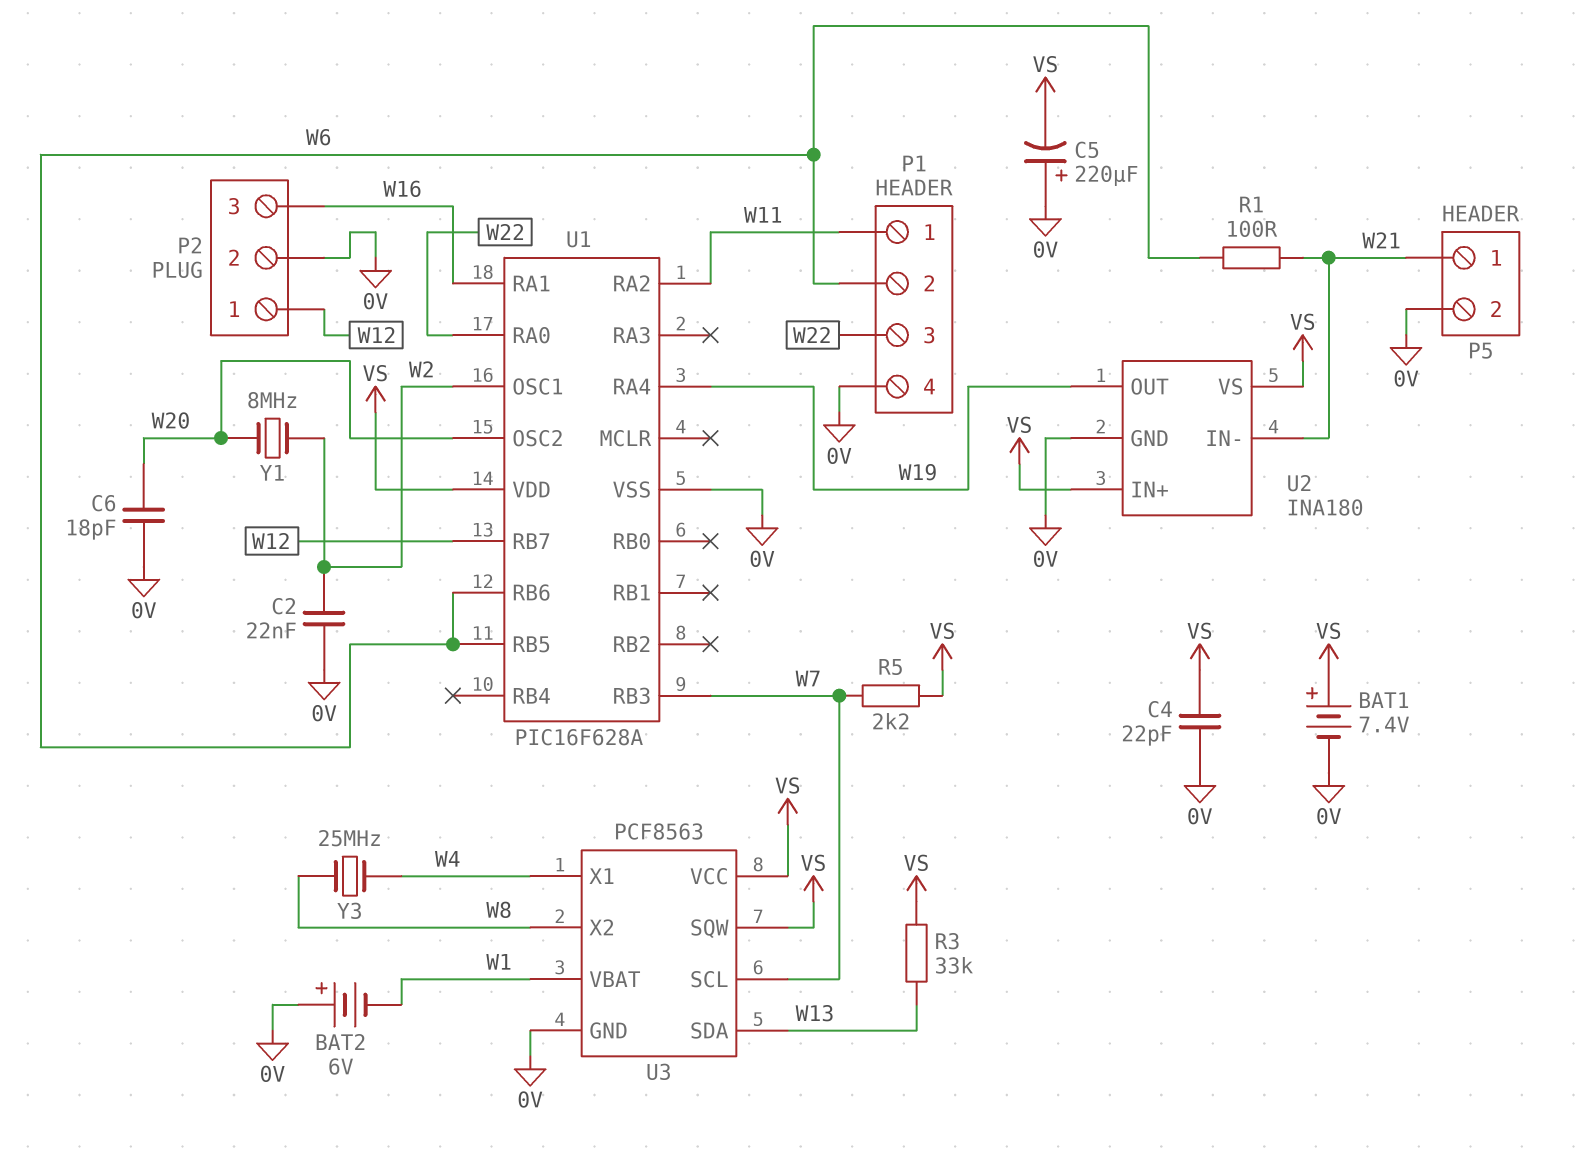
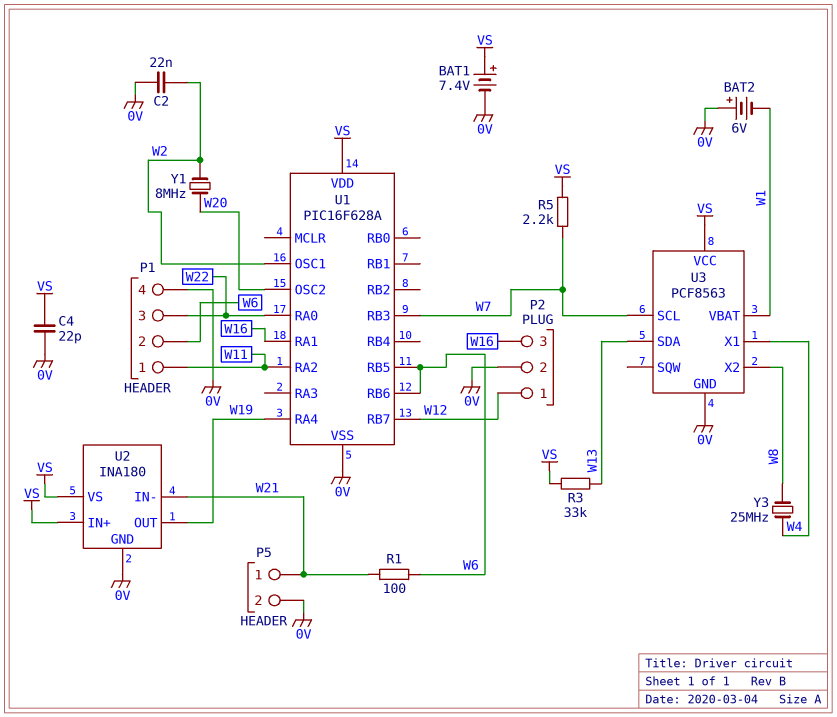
C5: 220uF (plus 0V, minus VS) -> none
C6: 18pF (0V, W20) -> none
U3 pin SQW: VS -> none

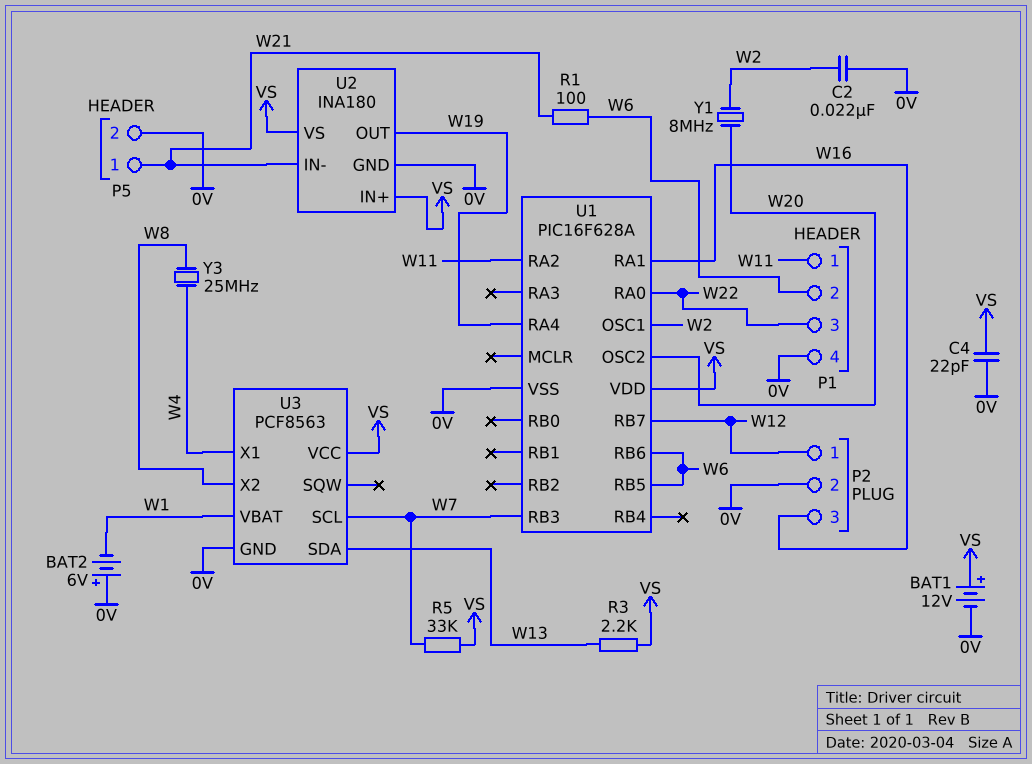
BAT1: 7.4V (plus VS, minus 0V) -> 12V (plus VS, minus 0V)
R3: 33k (VS, W13) -> 2.2k (VS, W13)
R5: 2.2k (VS, W7) -> 33k (VS, W7)

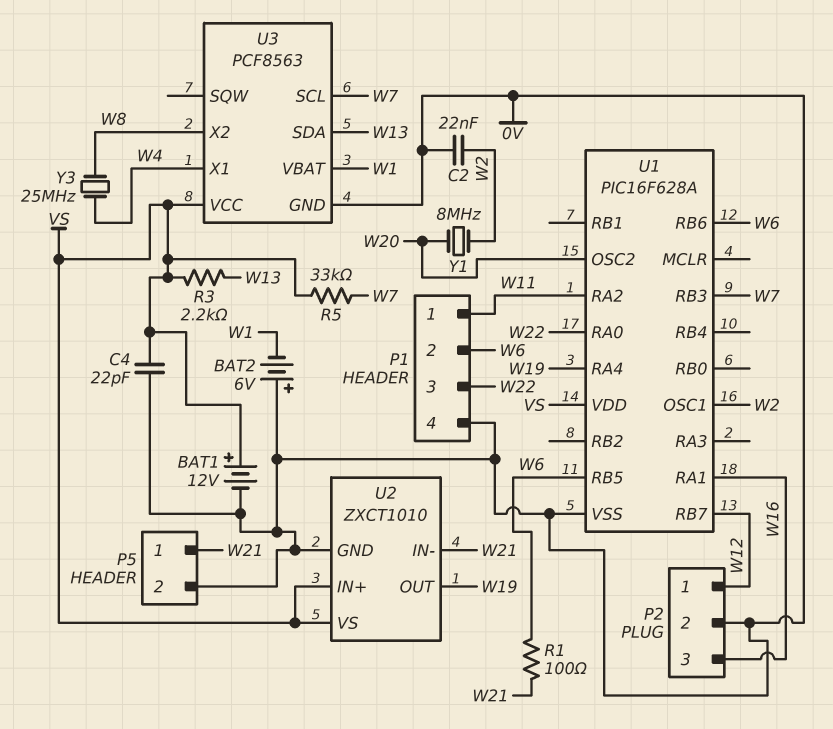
U2: INA180 -> ZXCT1010

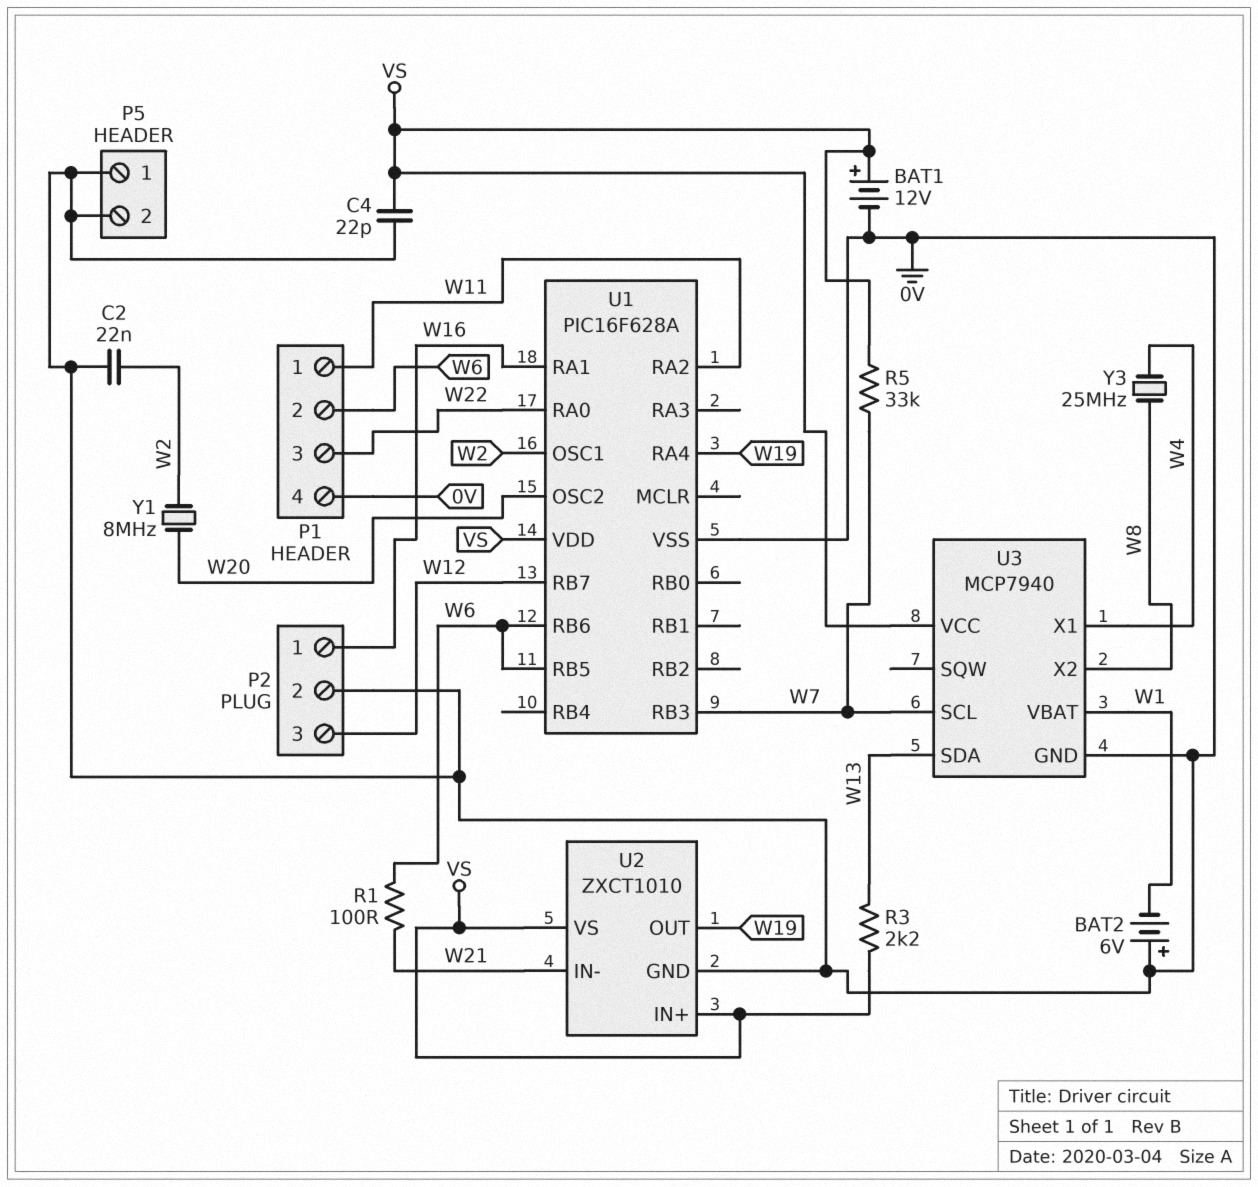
P2 pin 1: W12 -> W16
P2 pin 3: W16 -> W12
P5 pin 1: W21 -> 0V
U3: PCF8563 -> MCP7940

